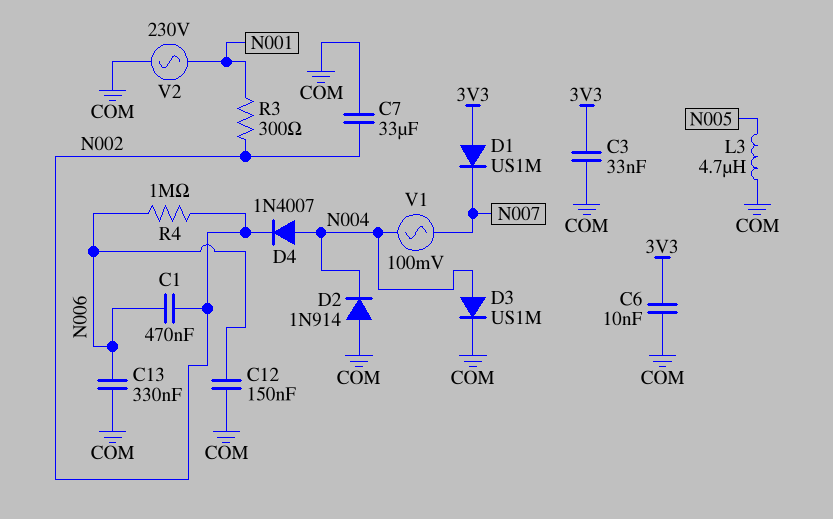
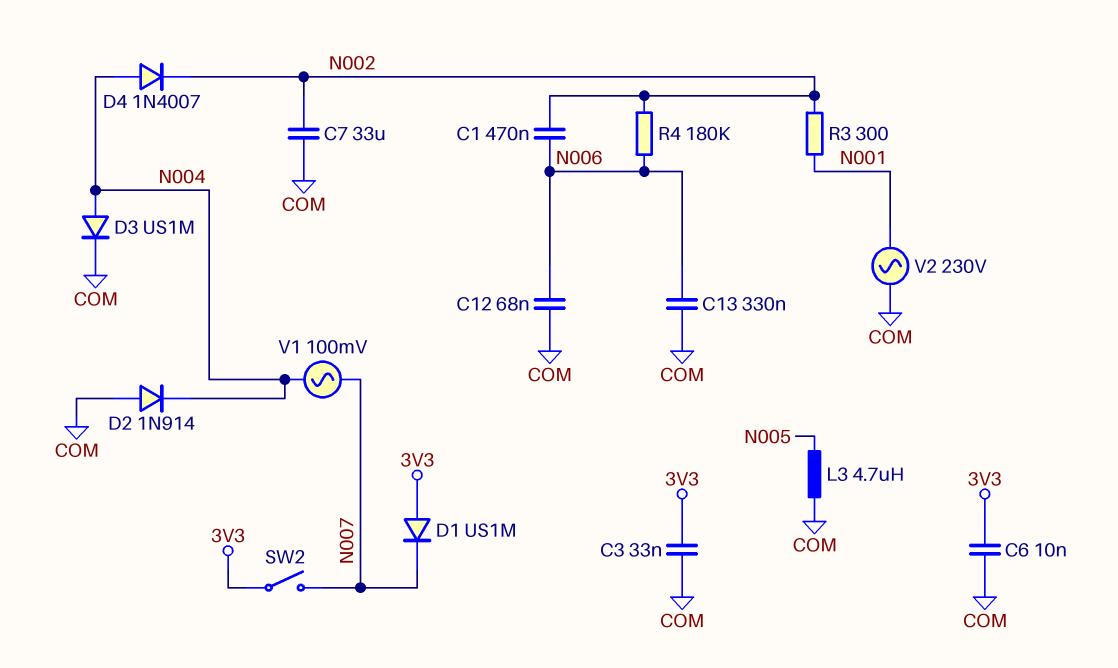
C12: 150nF (COM, N006) -> 68nF (COM, N006)
R4: 1M (N002, N006) -> 180k (N002, N006)
SW2: none -> switch (3V3, N007)

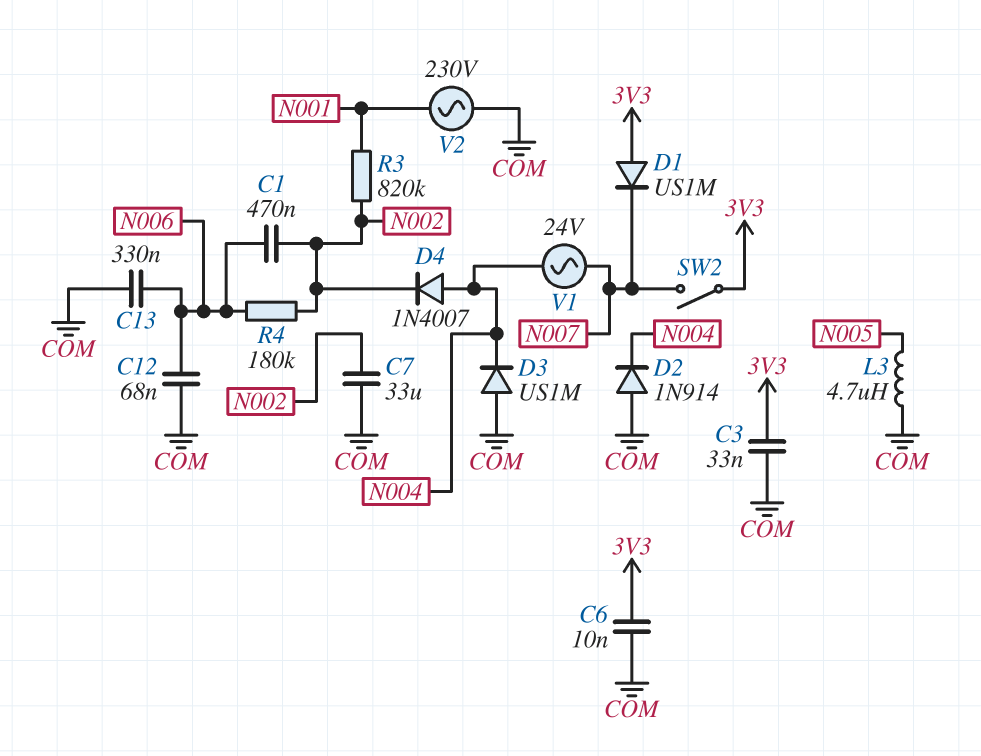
D3: diode US1M (A N004, K COM) -> diode US1M (A COM, K N004)
R3: 300 (N001, N002) -> 820k (N001, N002)
V1: AC 100mV (N004, N007) -> AC 24V (N004, N007)

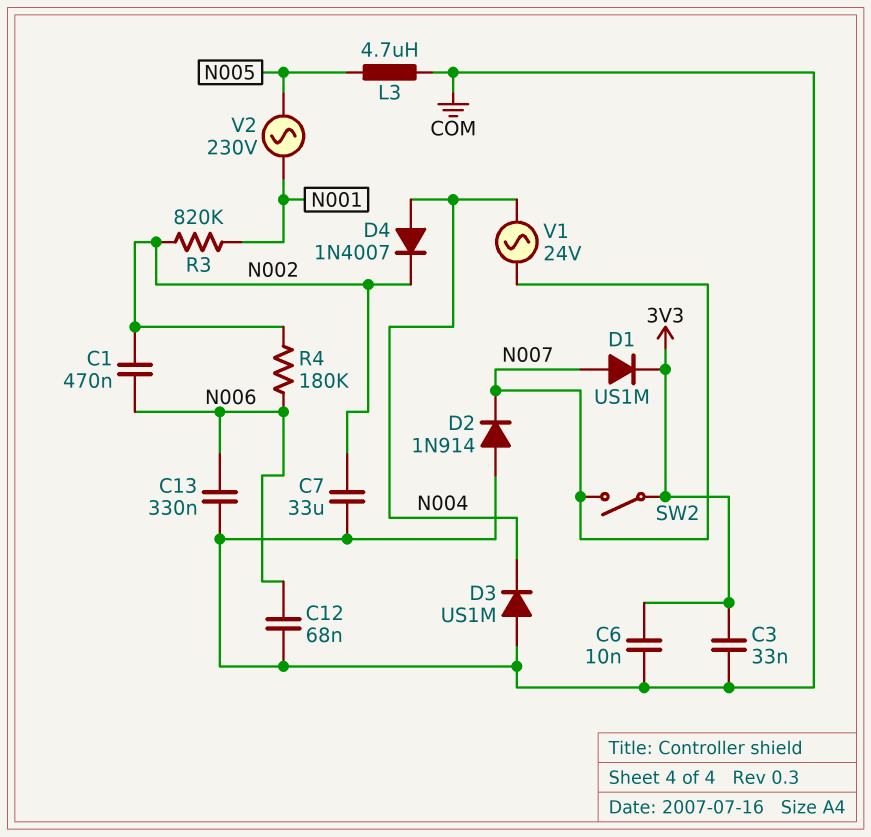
D1: diode US1M (A 3V3, K N007) -> diode US1M (A N007, K 3V3)
D2: diode 1N914 (A COM, K N004) -> diode 1N914 (A COM, K N007)
V2: AC 230V (COM, N001) -> AC 230V (N001, N005)

